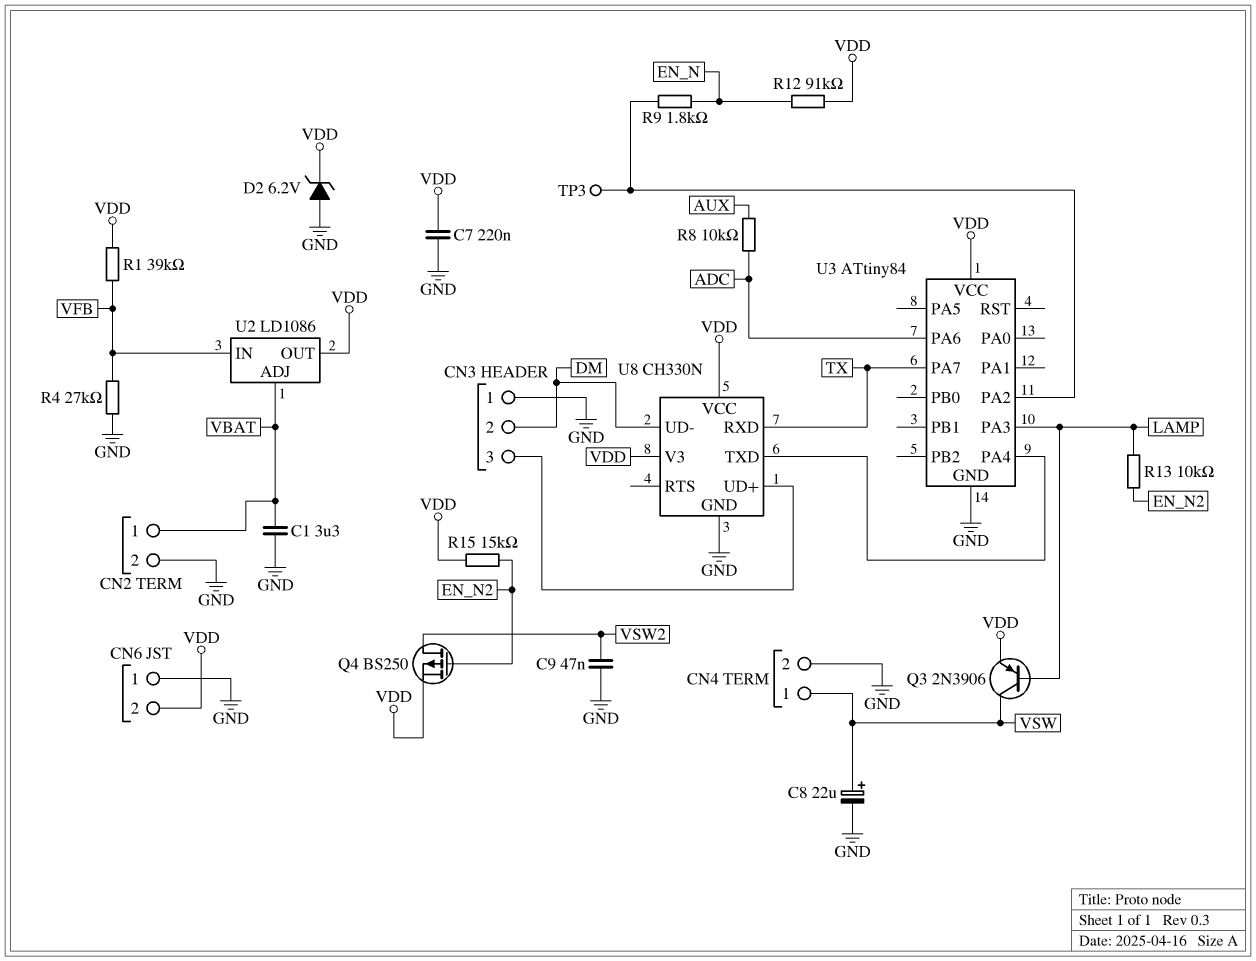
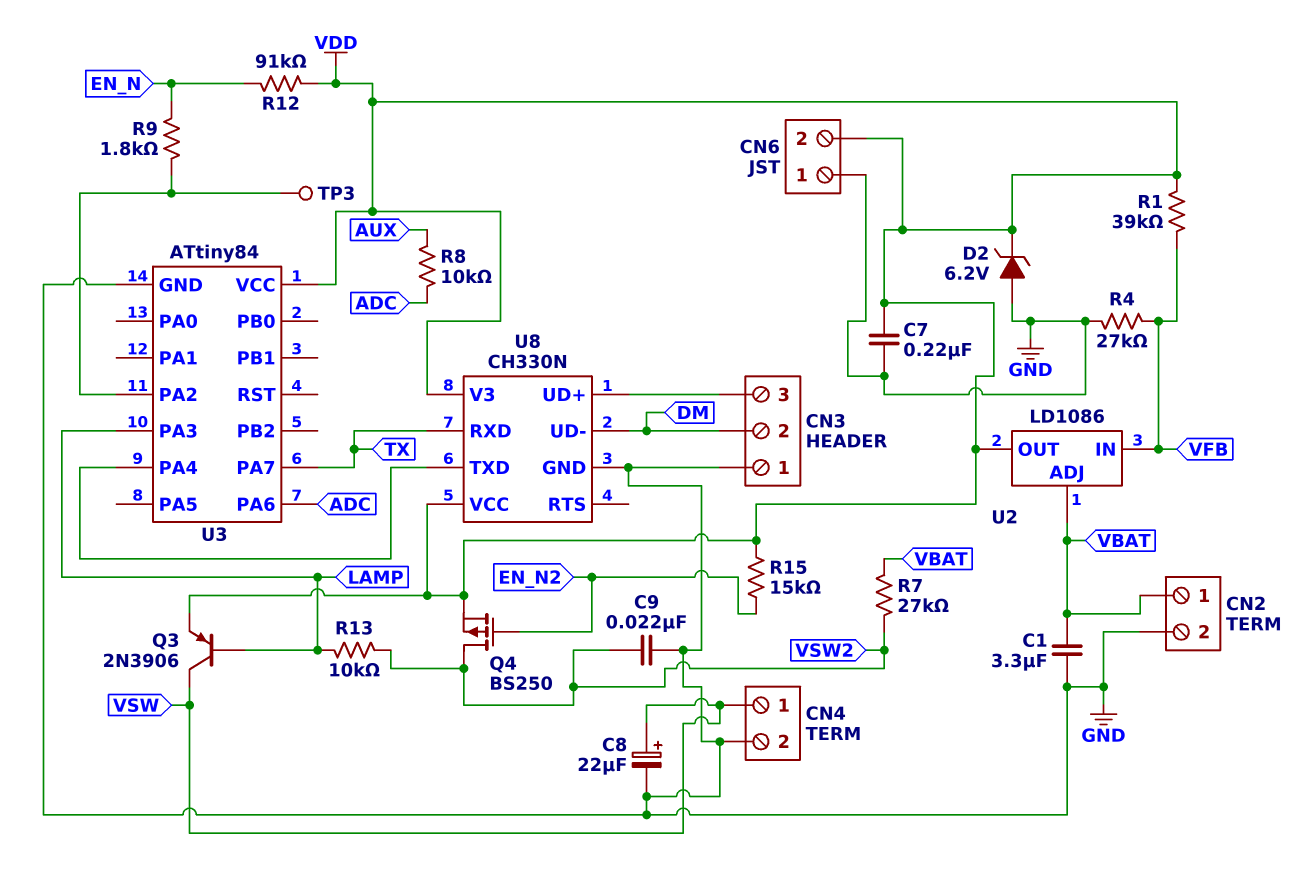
C9: 47nF (GND, VSW2) -> 22nF (GND, VSW2)
R7: none -> 27k (VBAT, VSW2)
R13: 10k (EN_N2, LAMP) -> 10k (LAMP, VSW2)

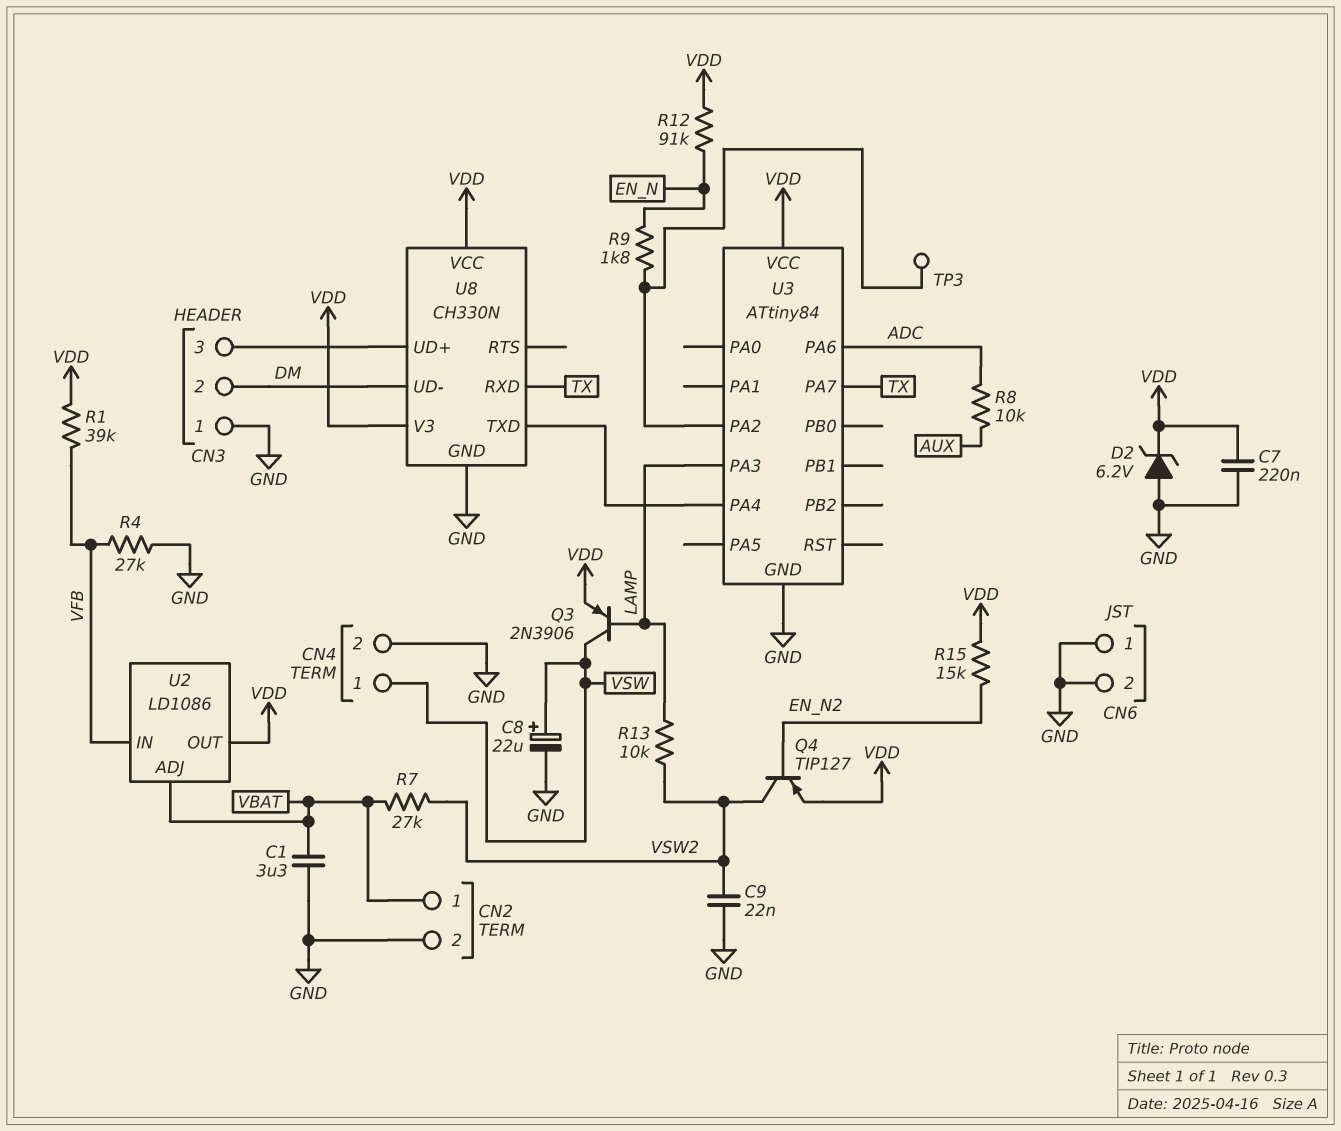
CN6 pin 2: VDD -> GND
Q4: PMOS BS250 (G EN_N2, D VSW2, S VDD) -> PNP TIP127 (B EN_N2, C VSW2, E VDD)

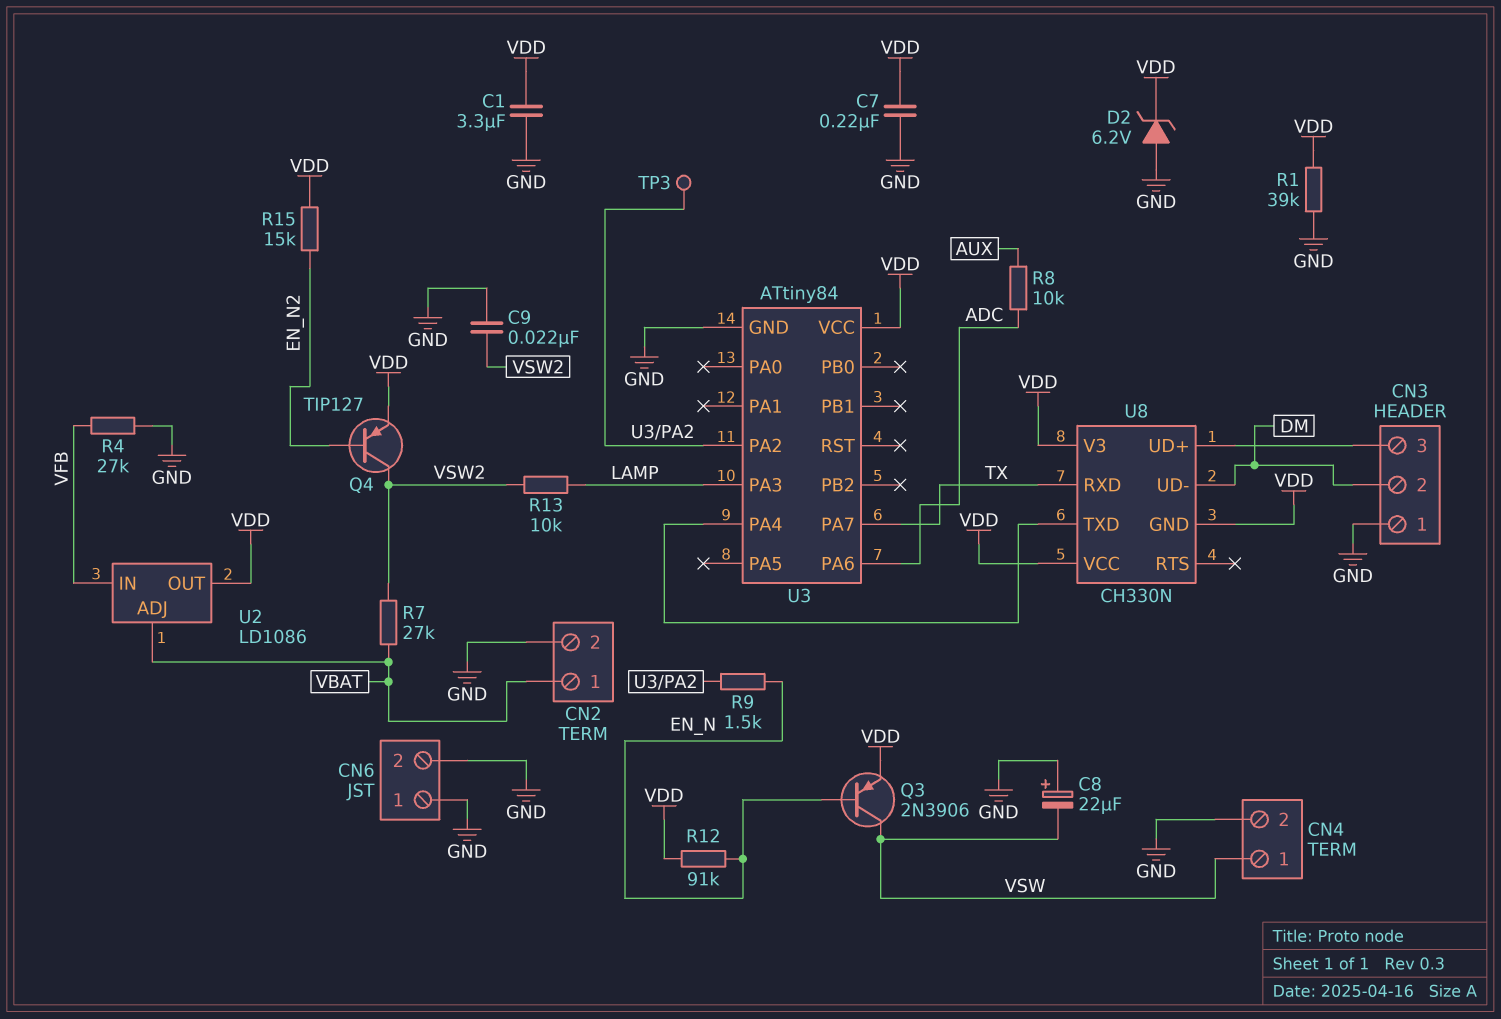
C1: 3.3uF (GND, VBAT) -> 3.3uF (GND, VDD)
C8: 22uF (plus VSW, minus GND) -> 22uF (plus GND, minus VSW)
Q3: PNP 2N3906 (B LAMP, C VSW, E VDD) -> PNP 2N3906 (B EN_N, C VSW, E VDD)
R1: 39k (VDD, VFB) -> 39k (GND, VDD)
R9: 1.8k (EN_N, U3/PA2) -> 1.5k (EN_N, U3/PA2)
U8 pin GND: GND -> VDD

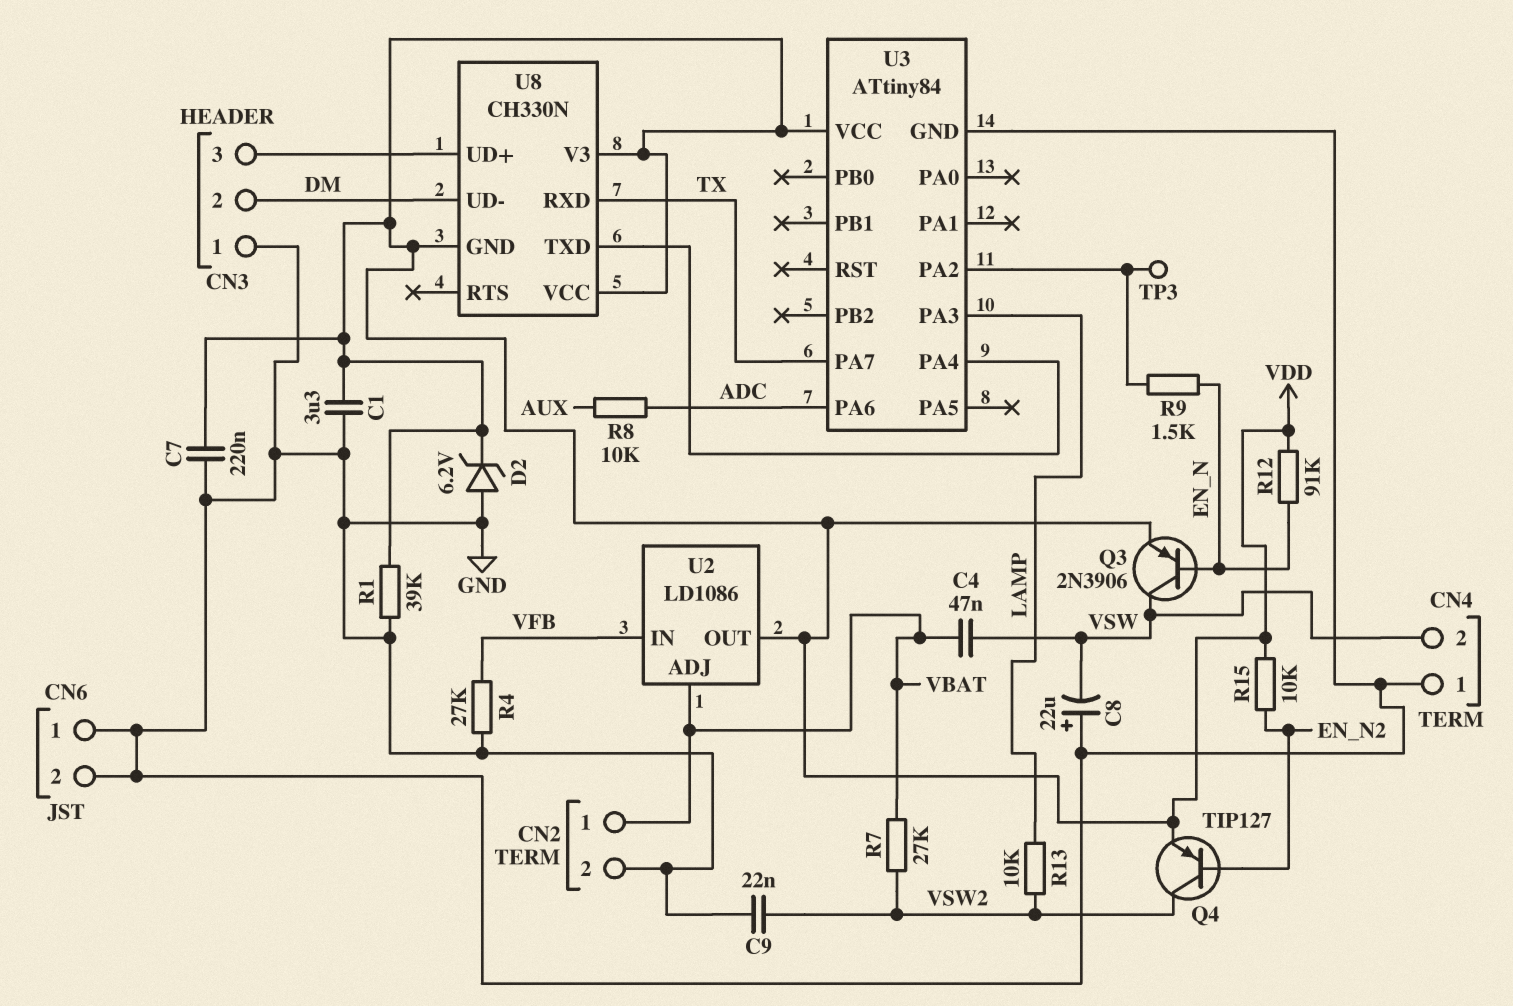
C4: none -> 47nF (VBAT, VSW)
CN4 pin 1: VSW -> GND
CN4 pin 2: GND -> VSW
R15: 15k (EN_N2, VDD) -> 10k (EN_N2, VDD)

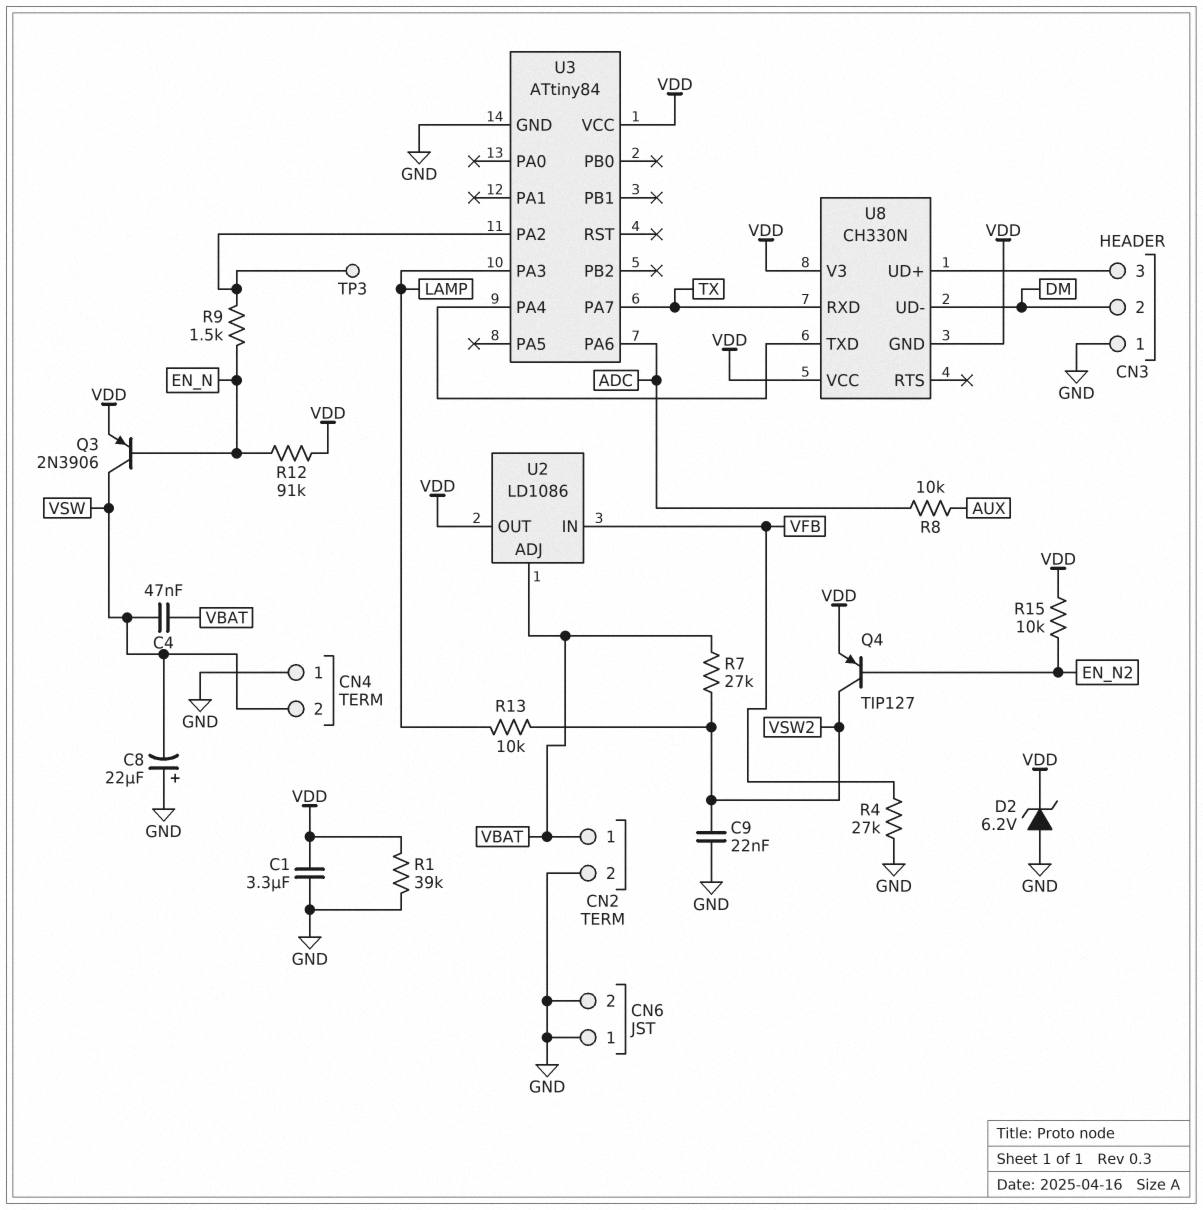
C7: 220nF (GND, VDD) -> none

